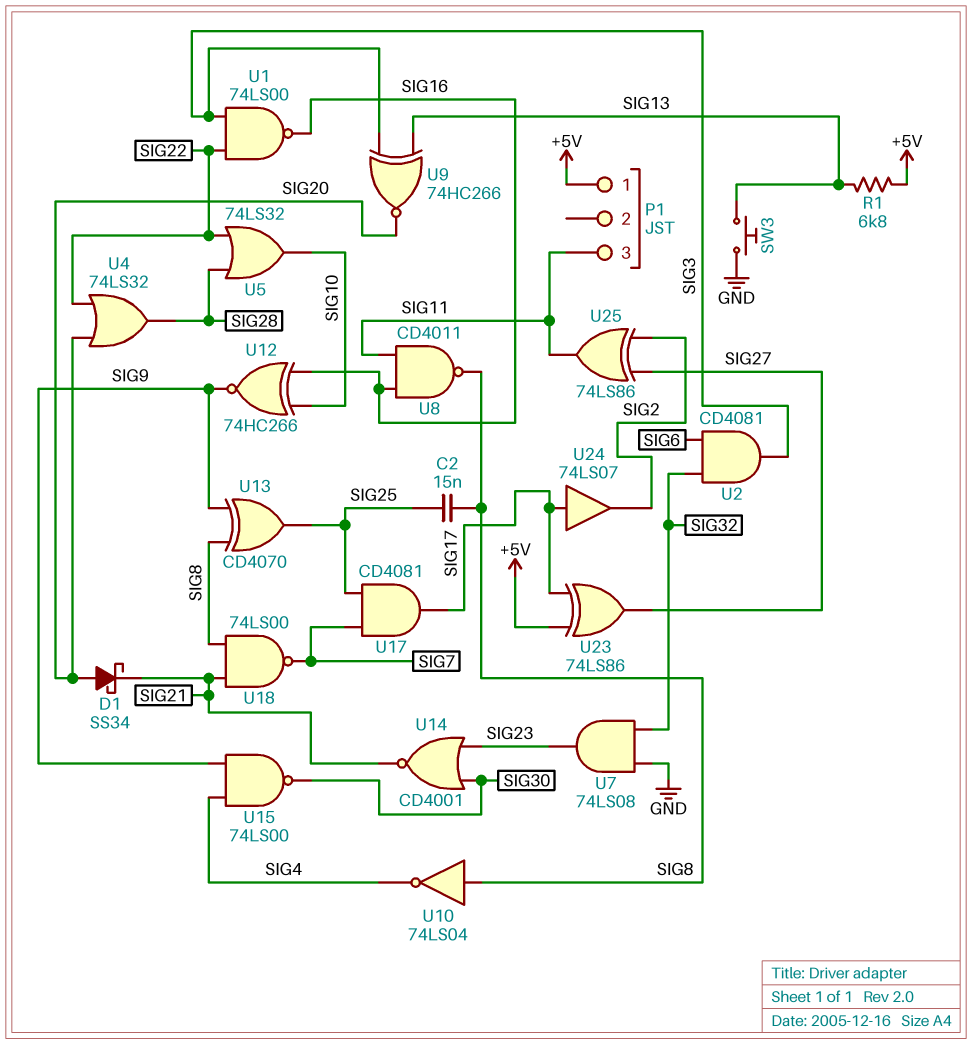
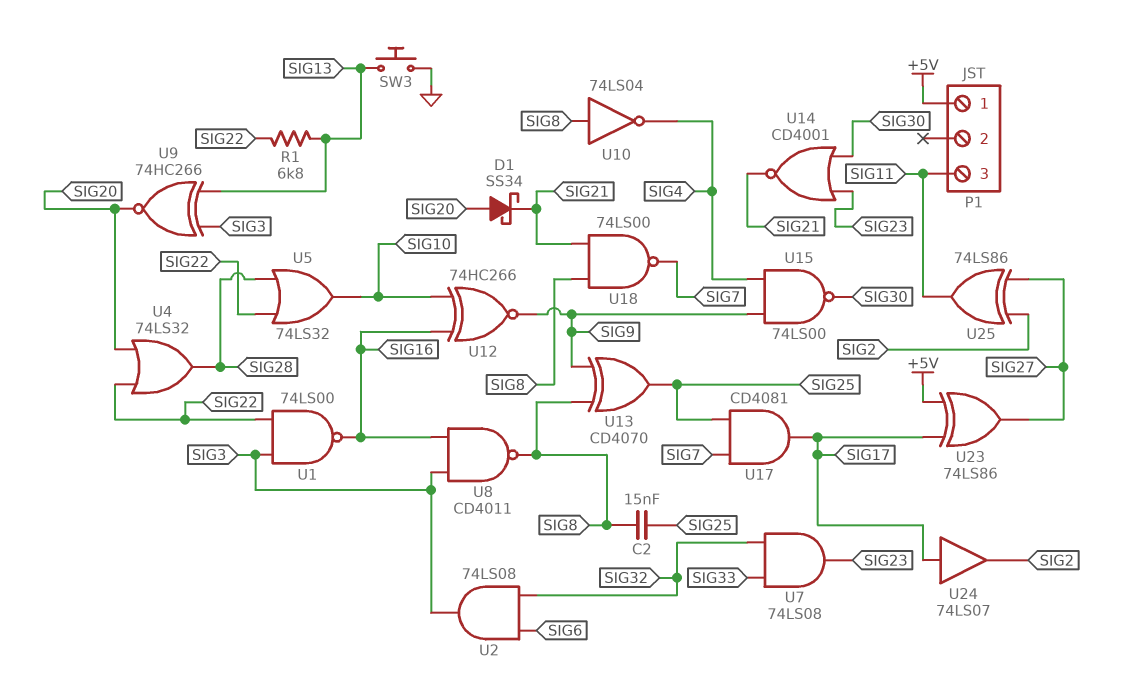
R1: 6.8k (+5V, SIG13) -> 6.8k (SIG13, SIG22)
U2: AND CD4081 (in SIG6, in SIG32, out SIG3) -> AND 74LS08 (in SIG6, in SIG32, out SIG3)
U7: AND 74LS08 (in GND, in SIG32, out SIG23) -> AND 74LS08 (in SIG32, in SIG33, out SIG23)
U8: NAND CD4011 (in SIG11, in SIG16, out SIG8) -> NAND CD4011 (in SIG3, in SIG16, out SIG8)

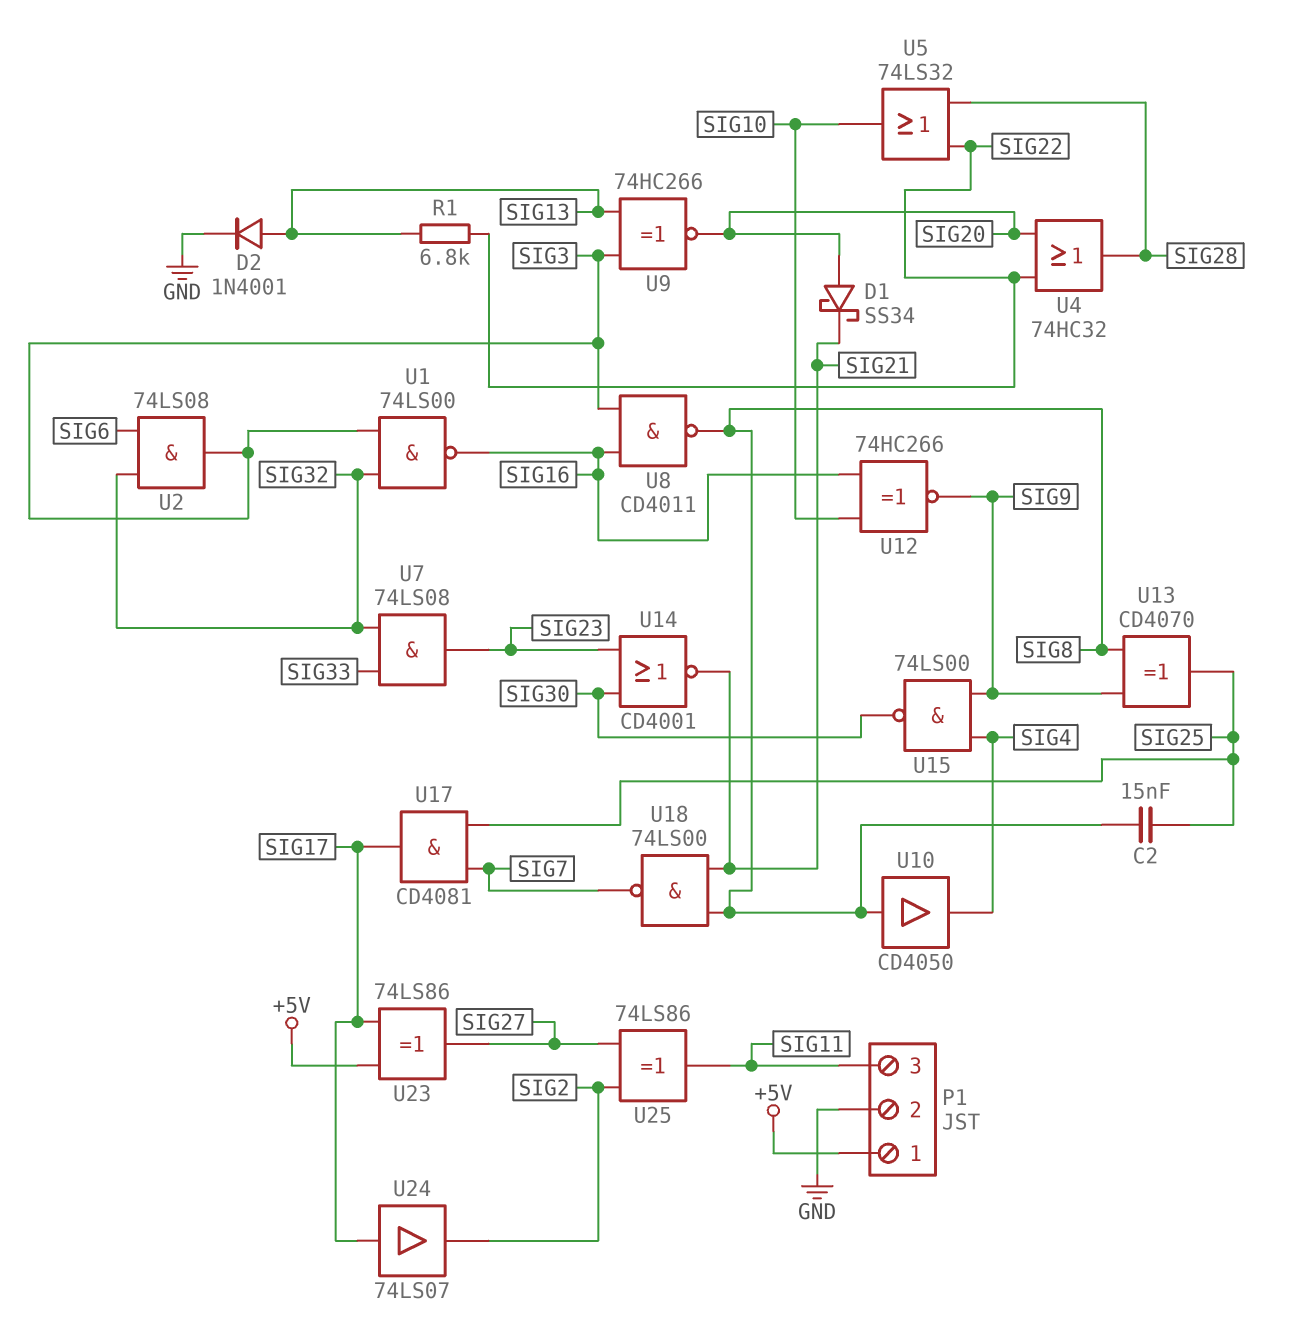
D2: none -> diode 1N4001 (A SIG13, K GND)
P1 pin 2: none -> GND
SW3: button (GND, SIG13) -> none
U1: NAND 74LS00 (in SIG3, in SIG22, out SIG16) -> NAND 74LS00 (in SIG3, in SIG32, out SIG16)
U4: OR 74LS32 (in SIG20, in SIG22, out SIG28) -> OR 74HC32 (in SIG20, in SIG22, out SIG28)
U10: NOT 74LS04 (in SIG8, out SIG4) -> buffer CD4050 (in SIG8, out SIG4)

